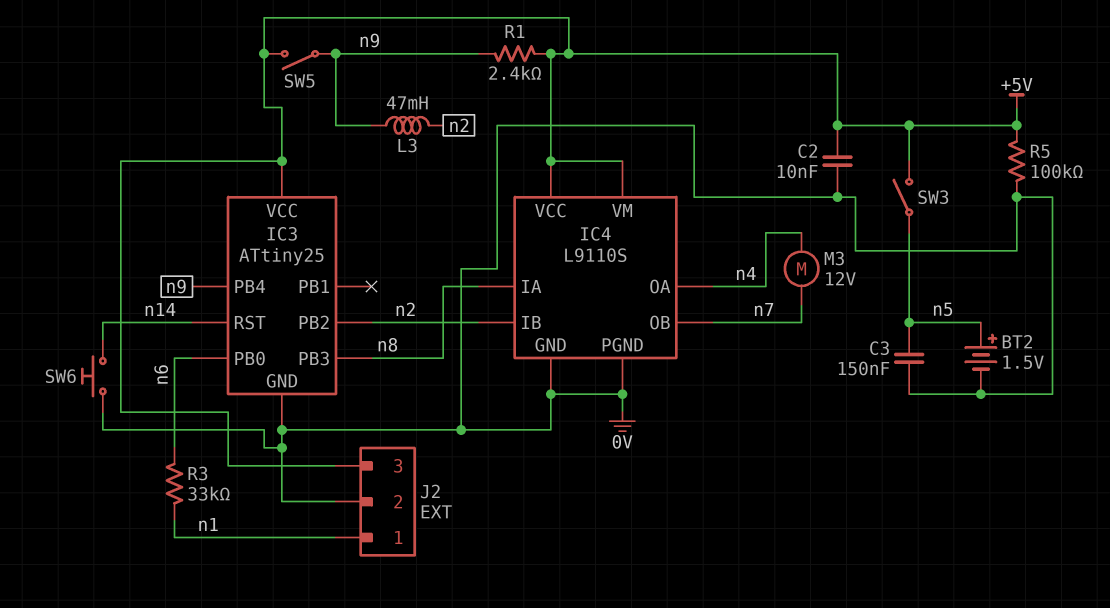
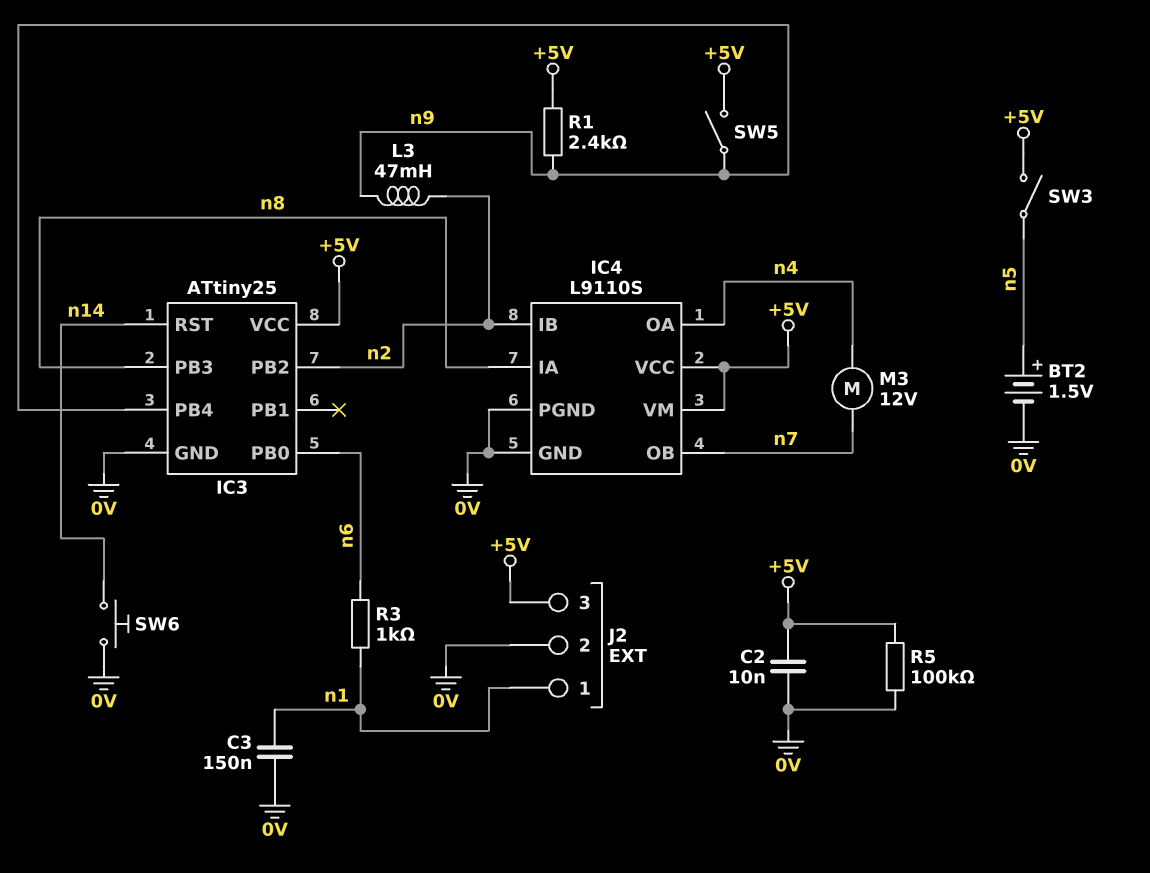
C3: 150nF (0V, n5) -> 150nF (0V, n1)
R3: 33k (n1, n6) -> 1k (n1, n6)

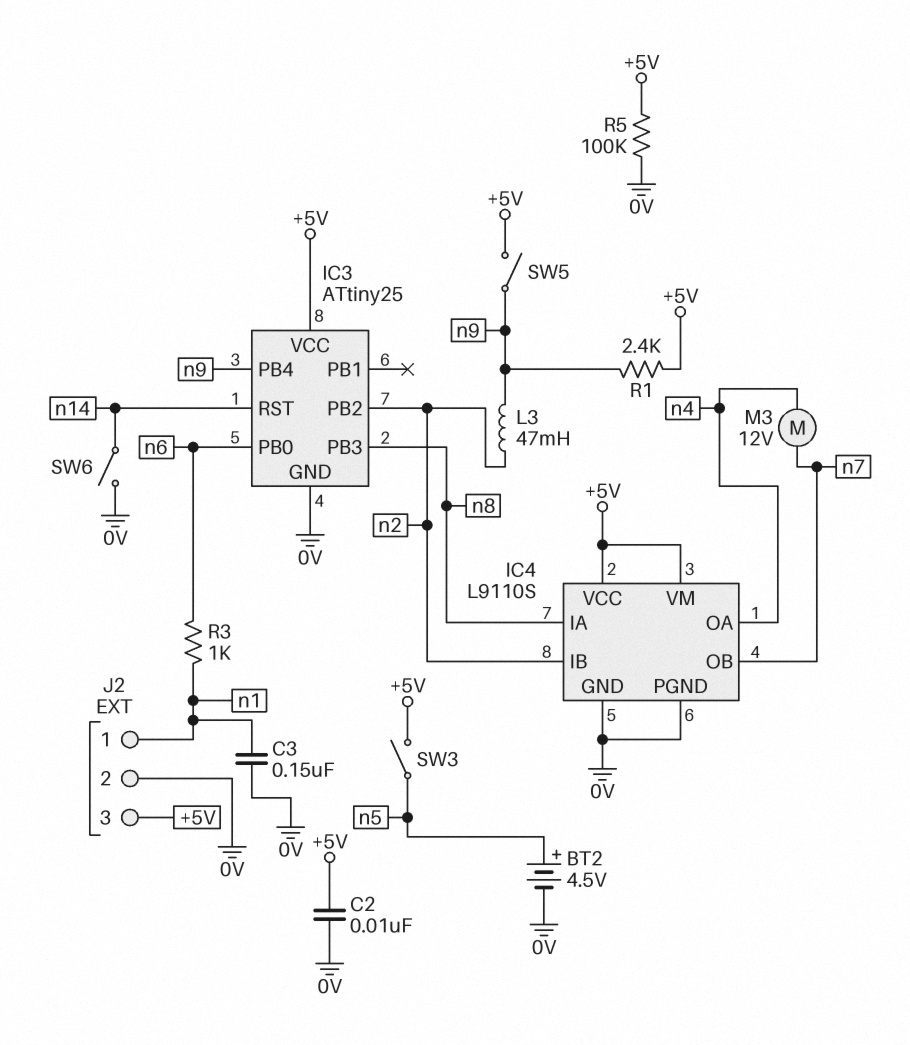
BT2: 1.5V (plus n5, minus 0V) -> 4.5V (plus n5, minus 0V)
SW6: button (0V, n14) -> switch (0V, n14)

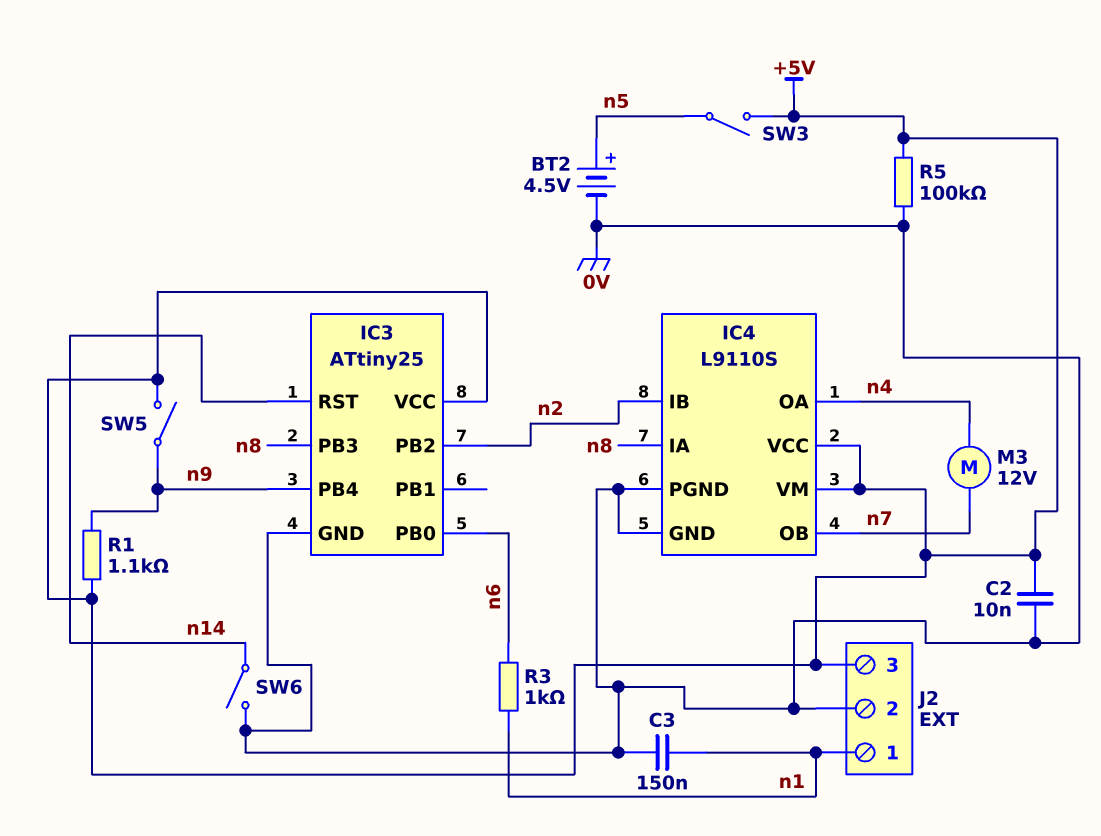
L3: 47mH (n2, n9) -> none
R1: 2.4k (+5V, n9) -> 1.1k (+5V, n9)

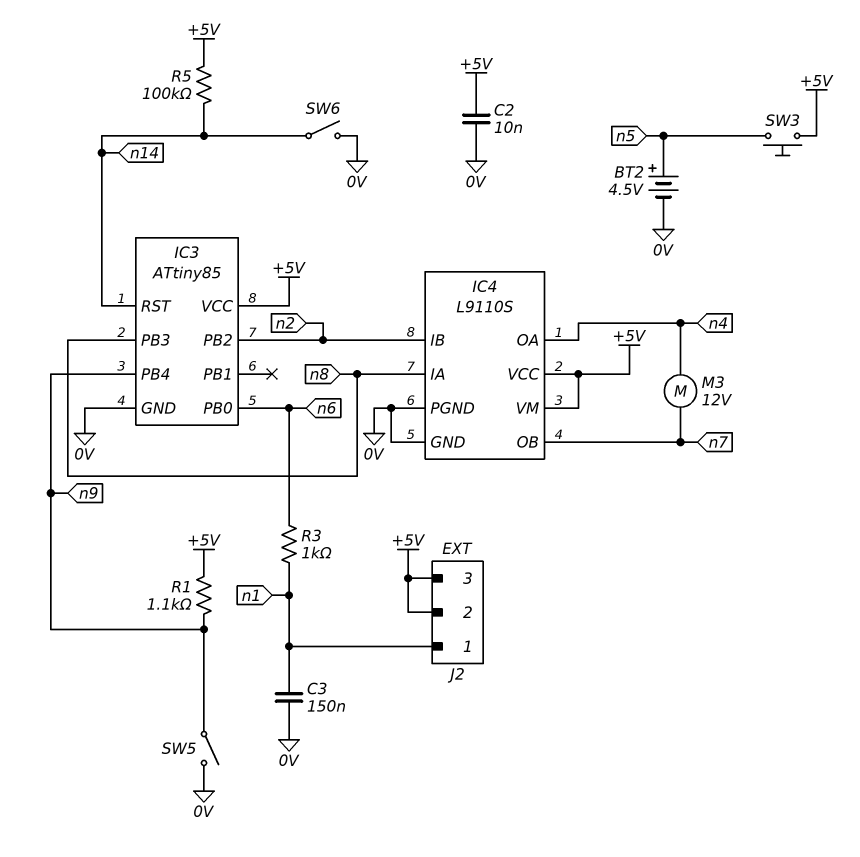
IC3: ATtiny25 -> ATtiny85
J2 pin 2: 0V -> +5V
R5: 100k (+5V, 0V) -> 100k (+5V, n14)
SW3: switch (+5V, n5) -> button (+5V, n5)
SW5: switch (+5V, n9) -> switch (0V, n9)

